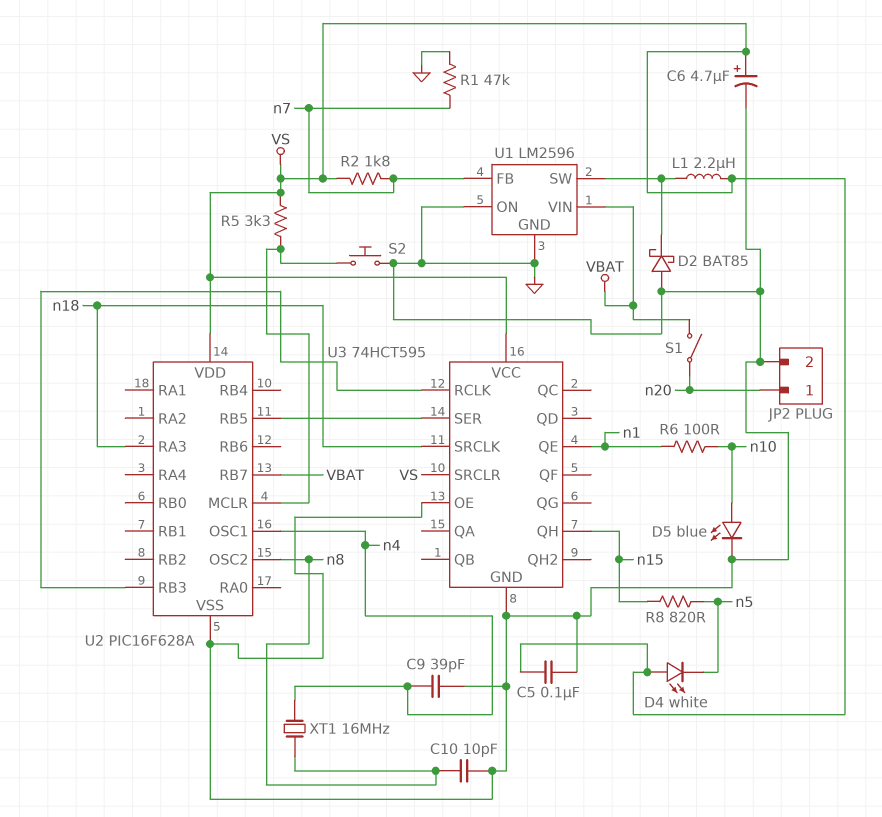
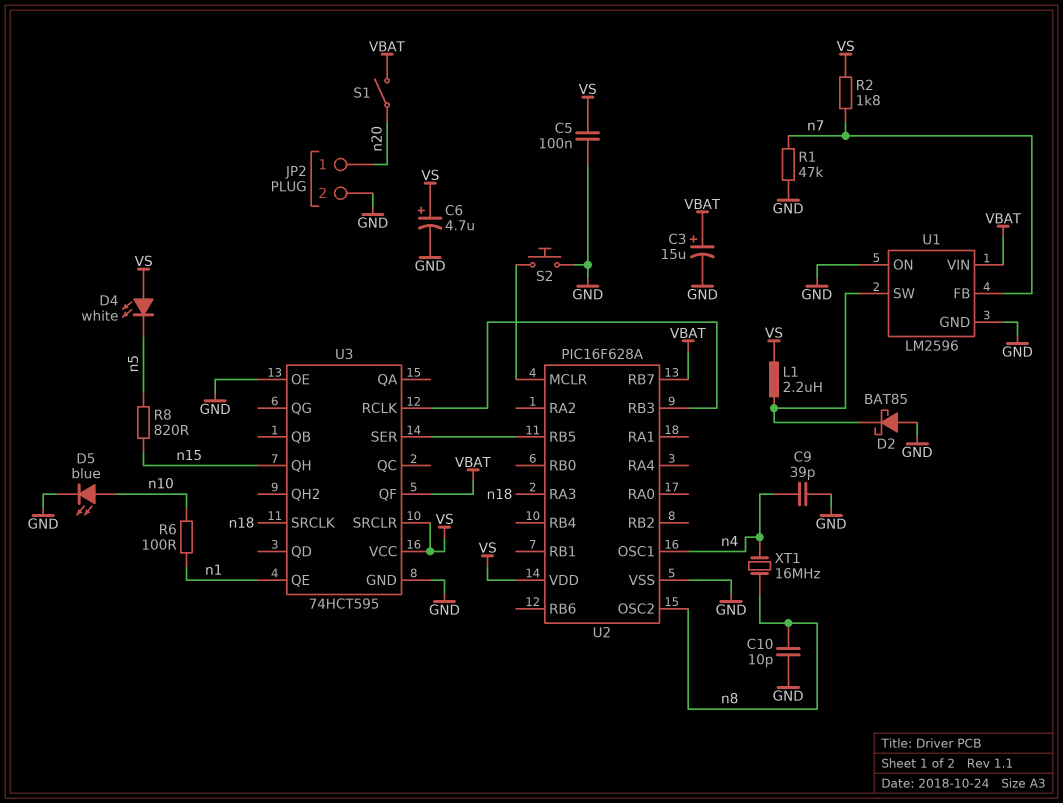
C3: none -> 15uF (plus VBAT, minus GND)
R5: 3.3k (U2/MCLR, VS) -> none
U3 pin QF: none -> VBAT

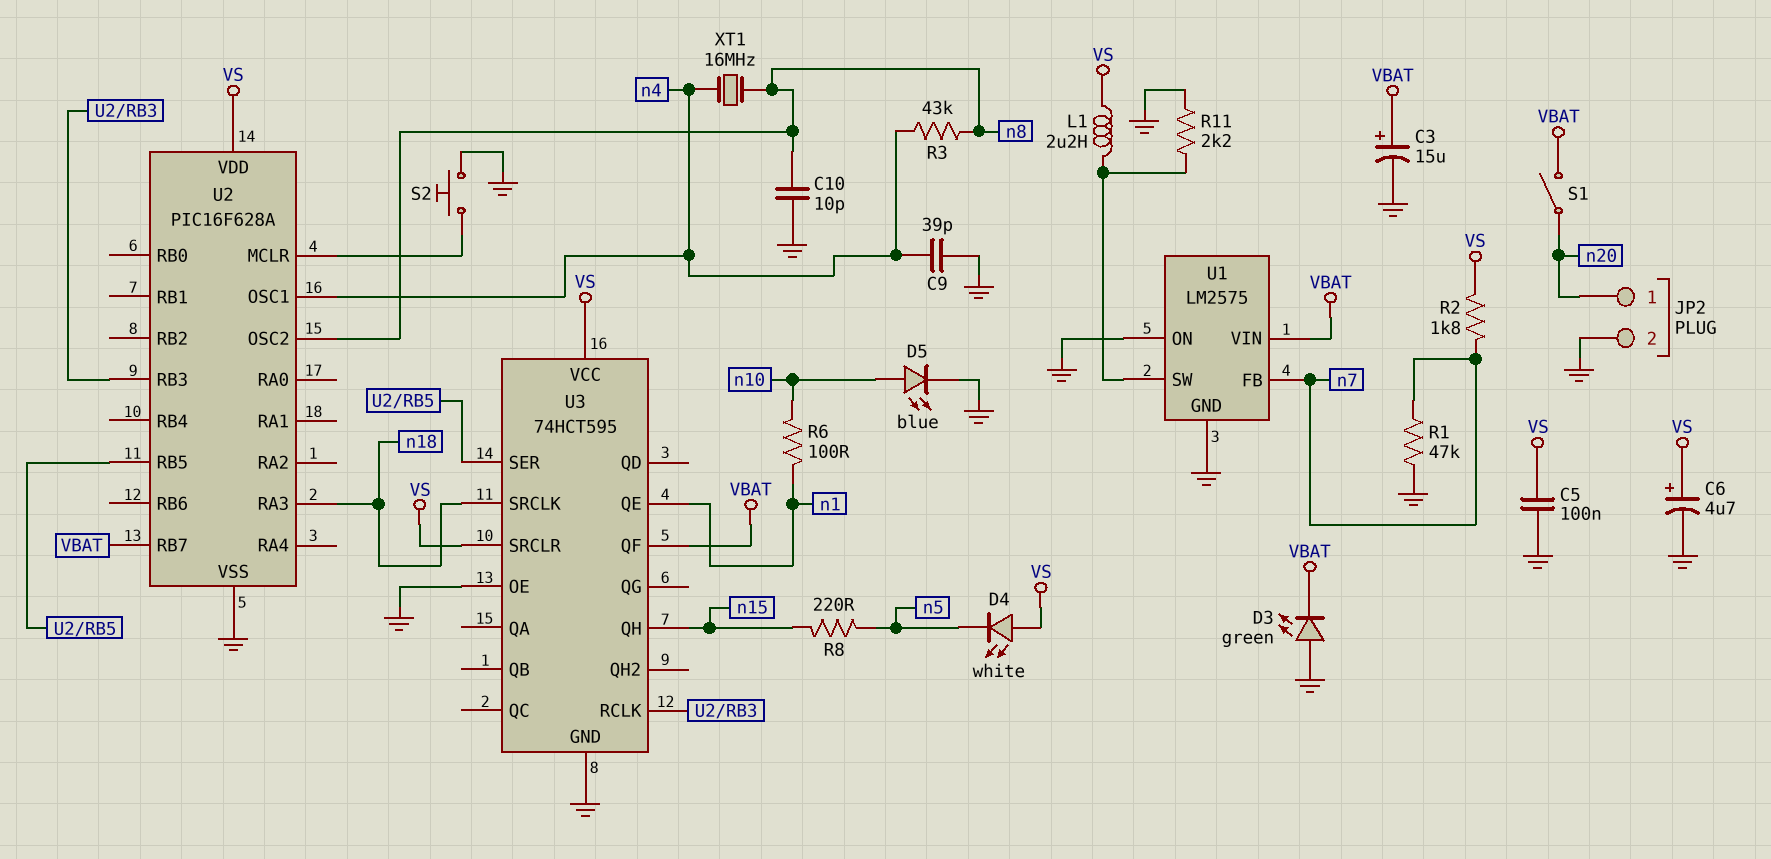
D2: schottky BAT85 (A GND, K U1/SW) -> none
D3: none -> LED green (A GND, K VBAT)
R3: none -> 43k (n4, n8)
R8: 820 (n5, n15) -> 220 (n5, n15)
R11: none -> 2.2k (GND, U1/SW)
U1: LM2596 -> LM2575

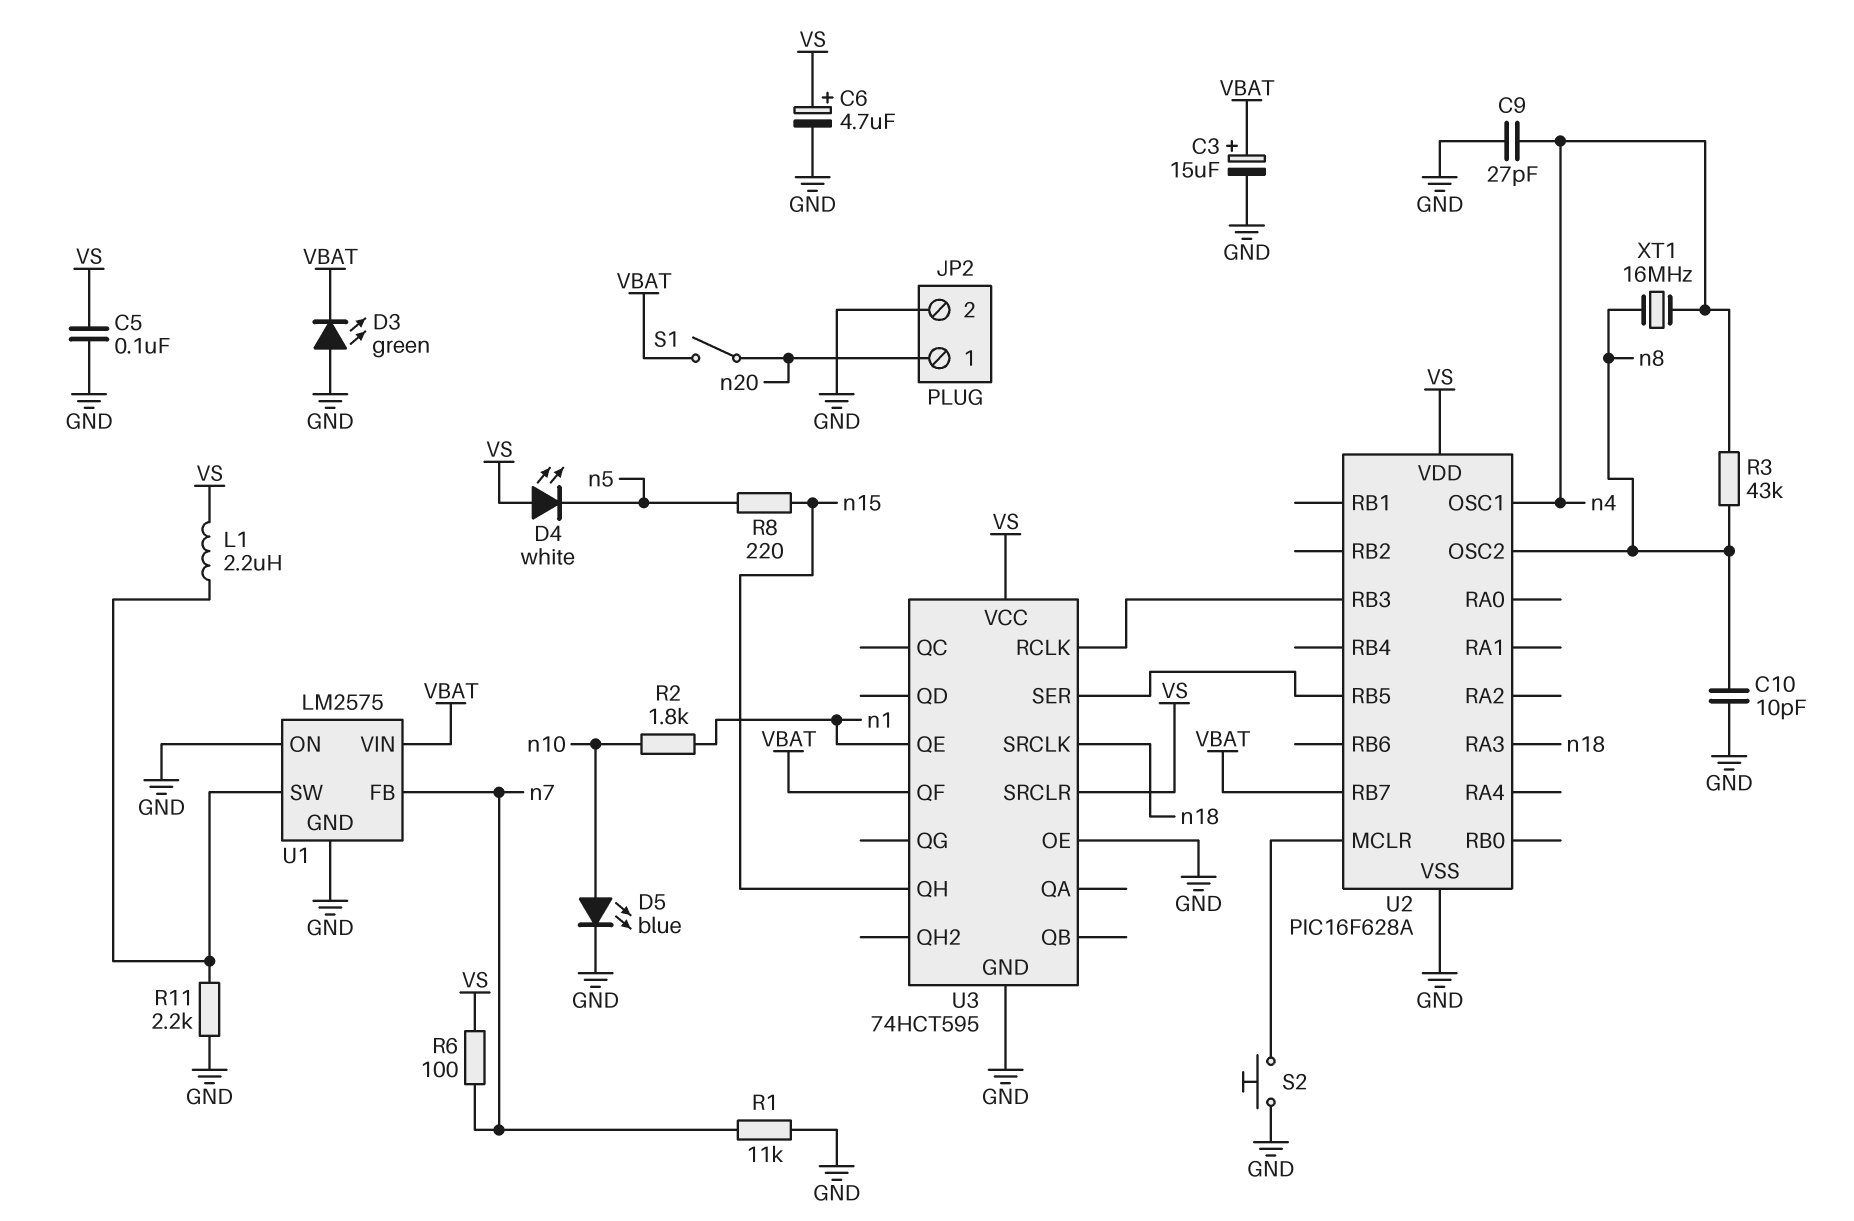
C9: 39pF (GND, n4) -> 27pF (GND, n4)
R1: 47k (GND, n7) -> 11k (GND, n7)
R2: 1.8k (VS, n7) -> 1.8k (n1, n10)
R6: 100 (n1, n10) -> 100 (VS, n7)

